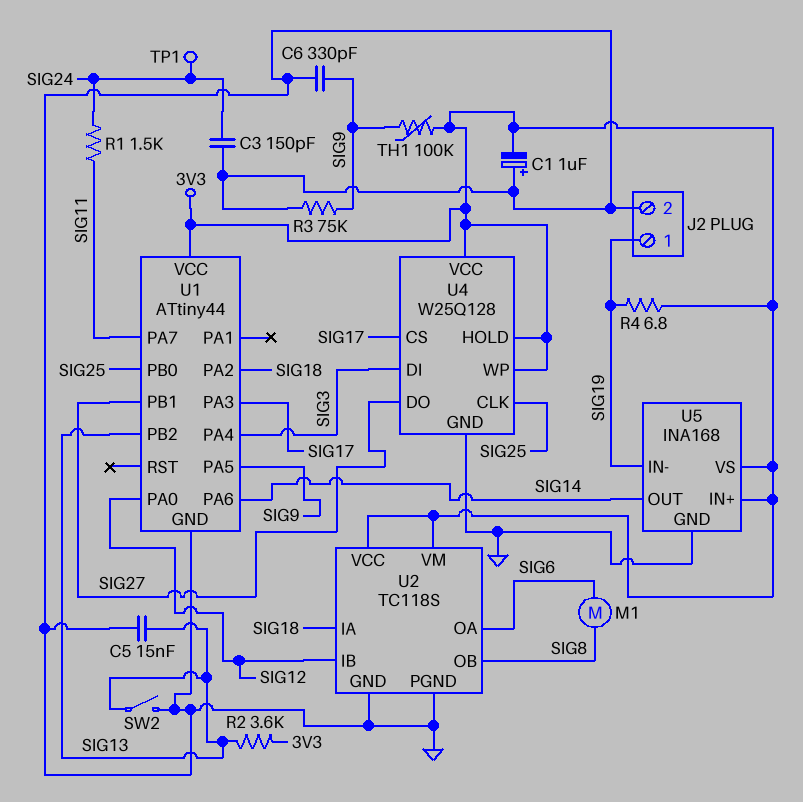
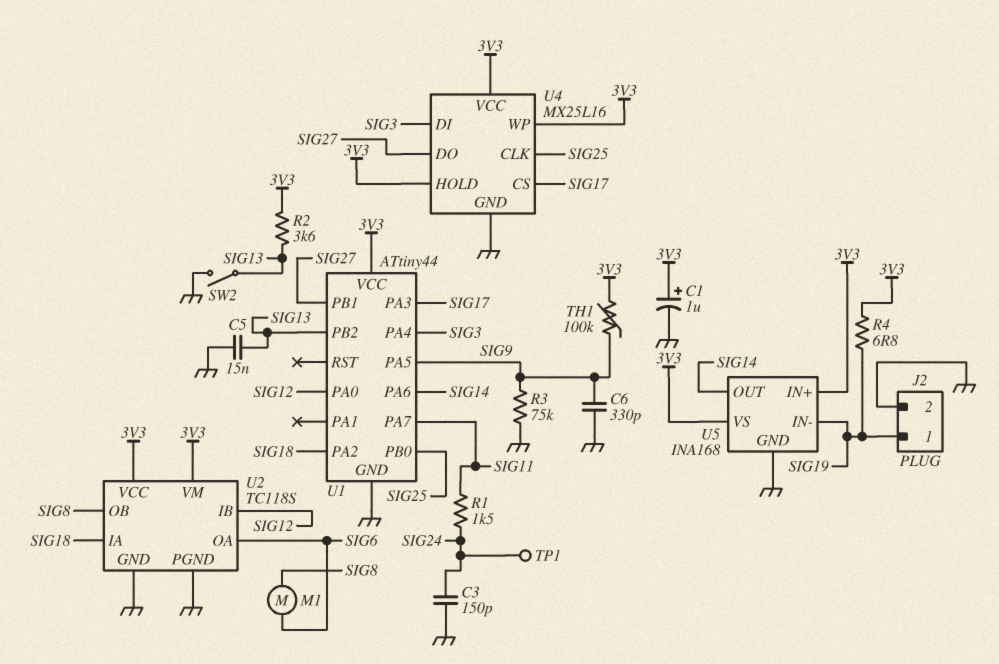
C1: 1uF (plus GND, minus 3V3) -> 1uF (plus 3V3, minus GND)
U4: W25Q128 -> MX25L16

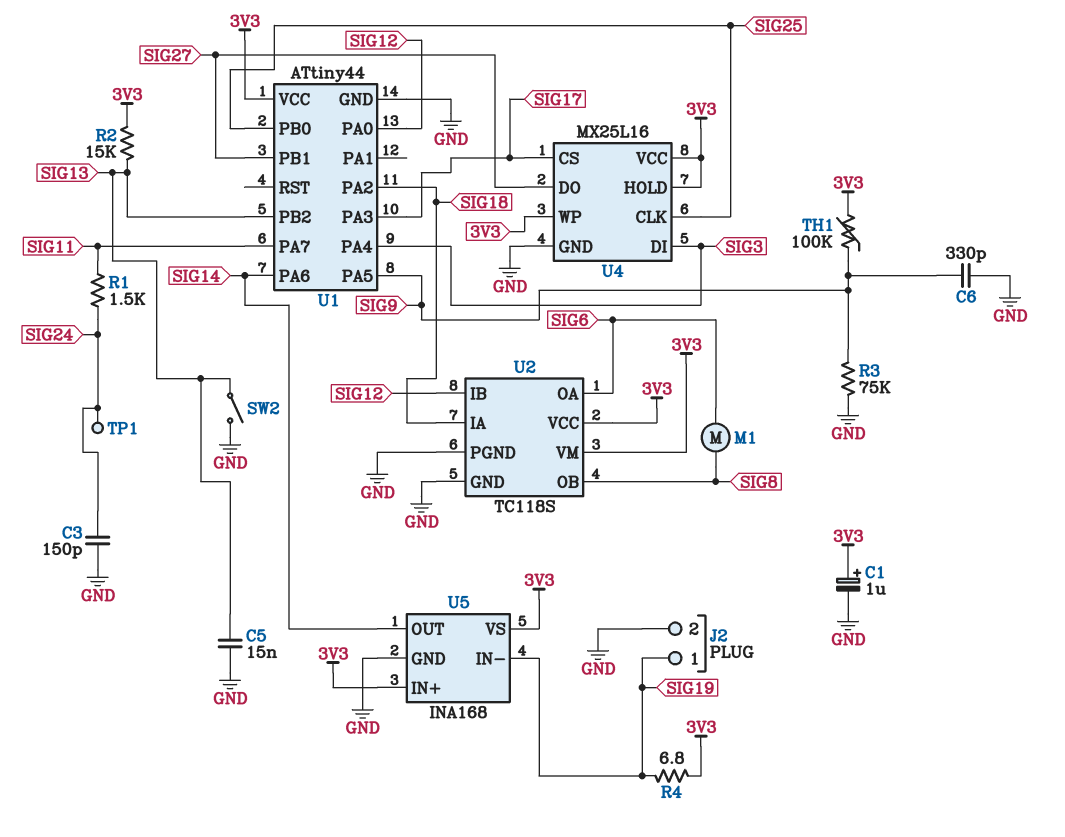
R2: 3.6k (3V3, SIG13) -> 15k (3V3, SIG13)

